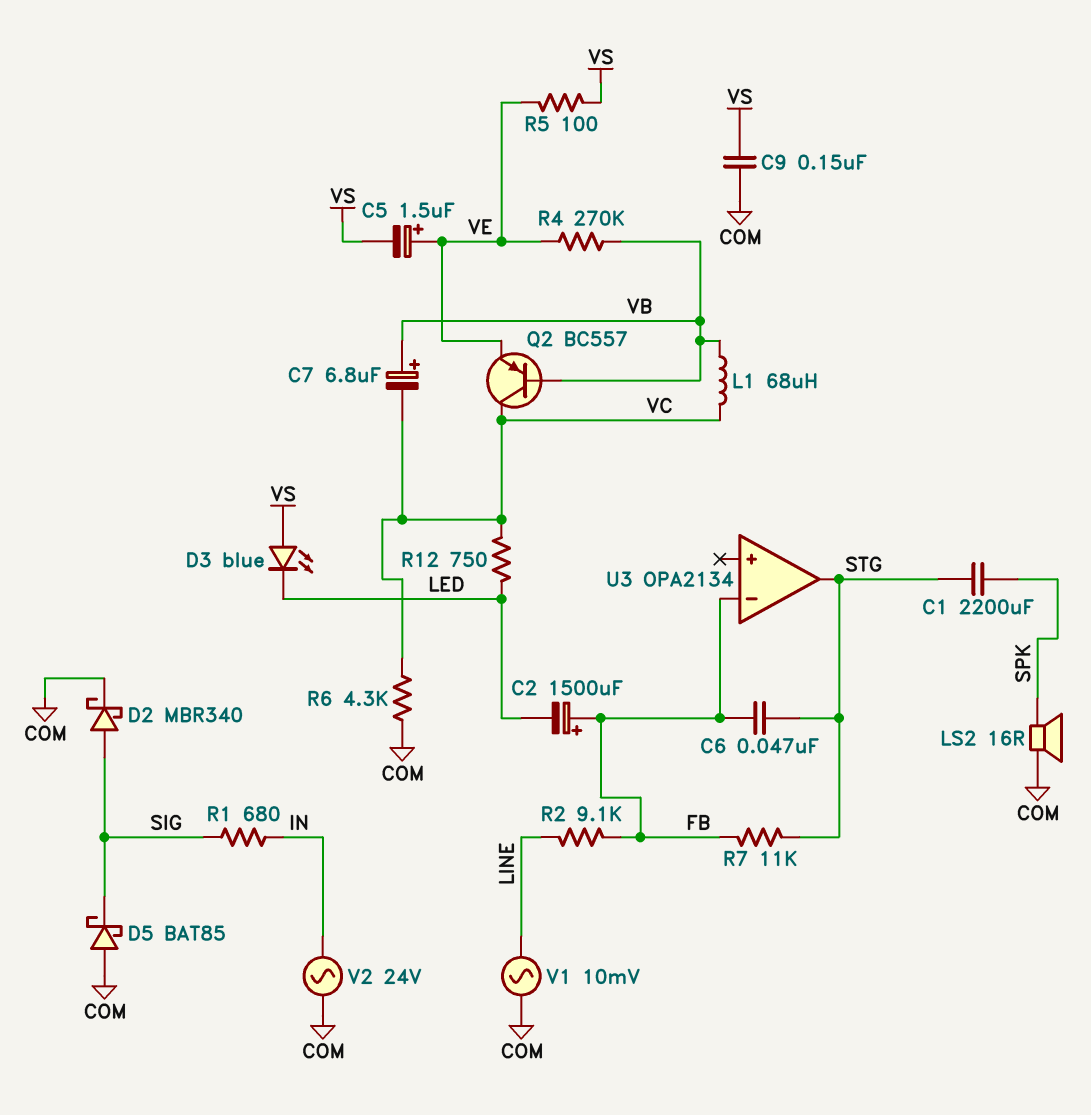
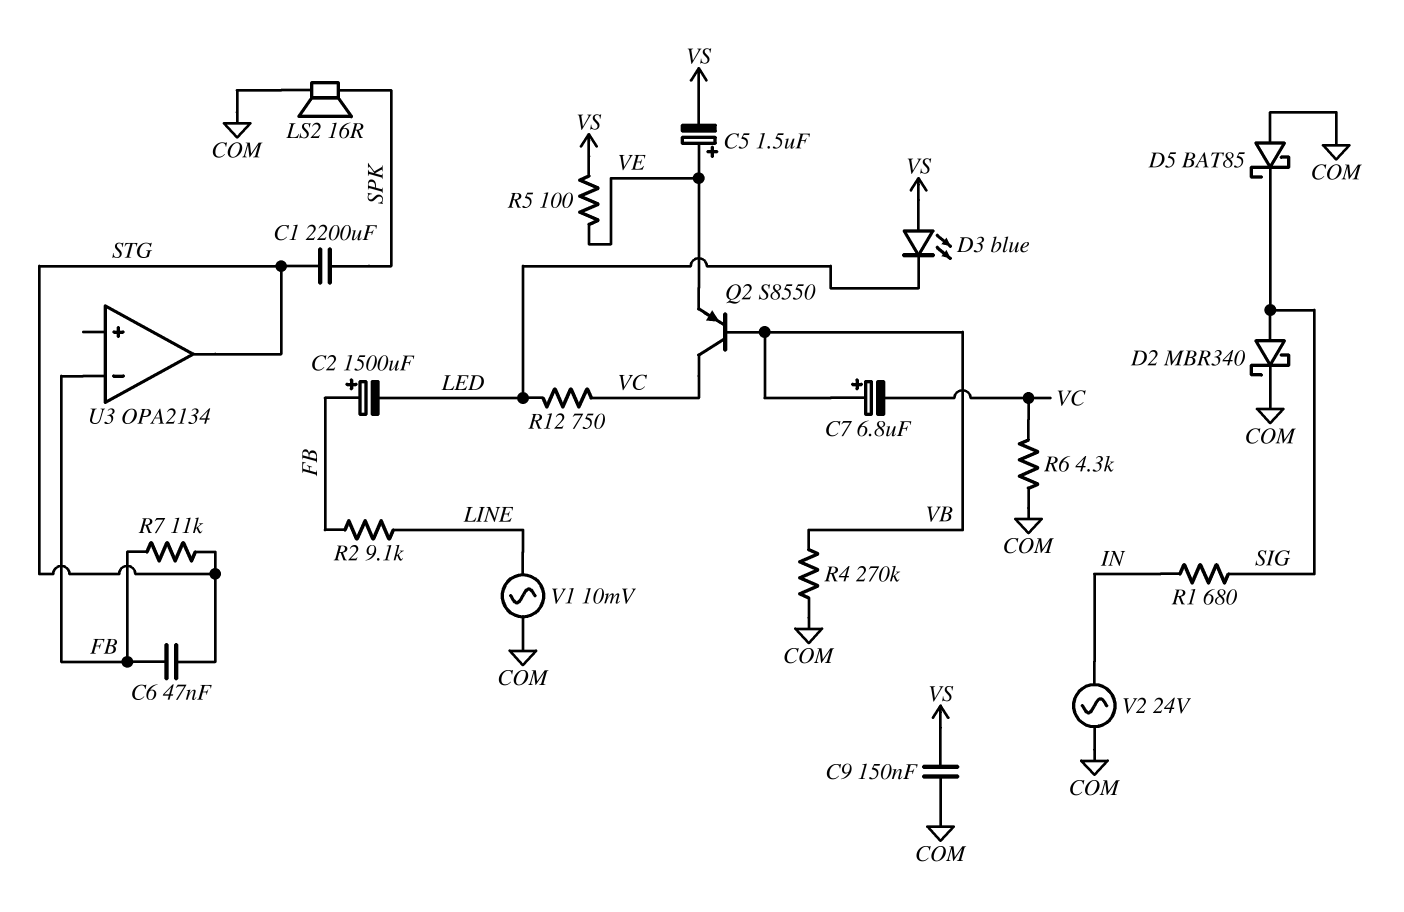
L1: 68uH (VB, VC) -> none
Q2: PNP BC557 (B VB, C VC, E VE) -> PNP S8550 (B VB, C VC, E VE)
R4: 270k (VB, VE) -> 270k (COM, VB)

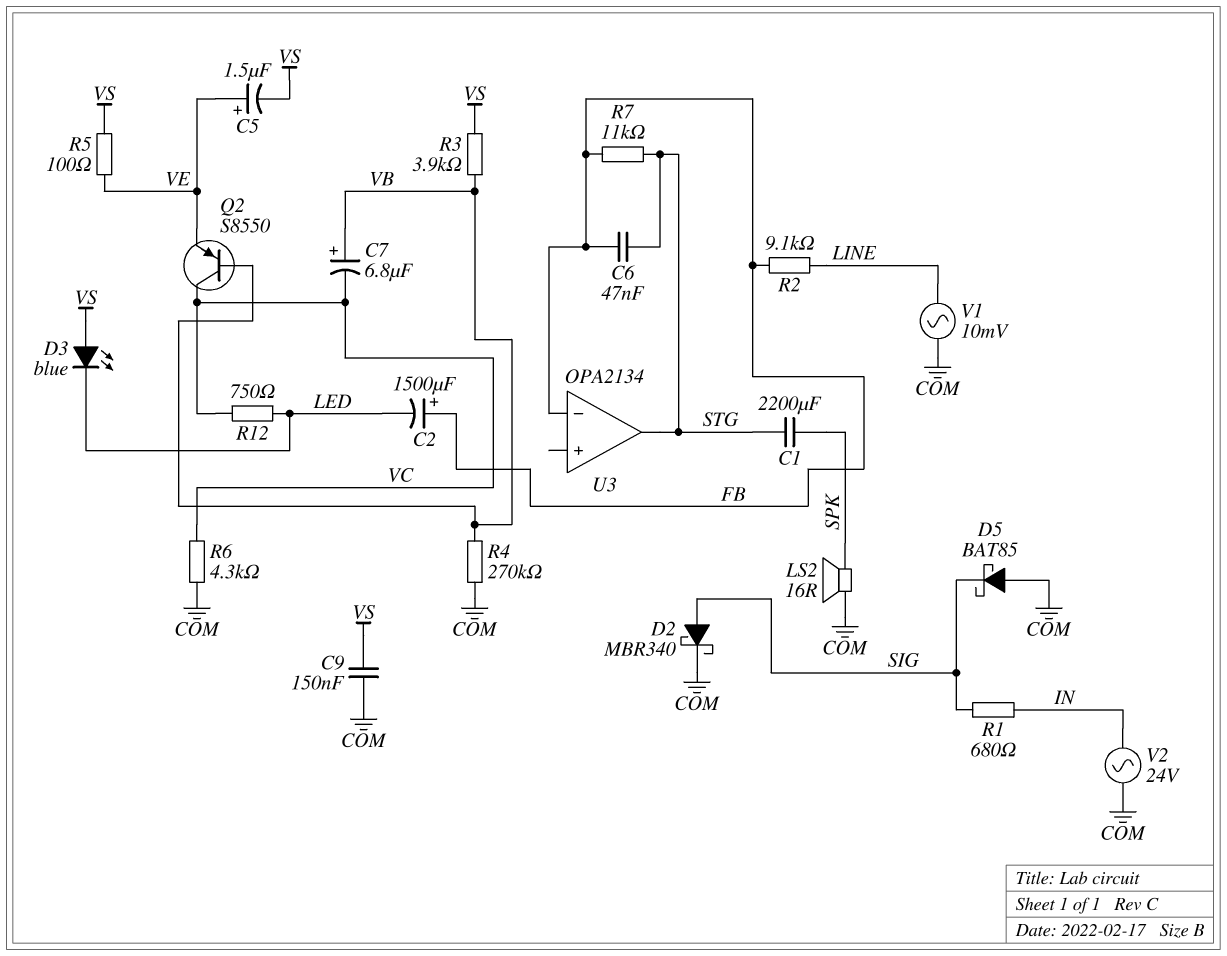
R3: none -> 3.9k (VB, VS)

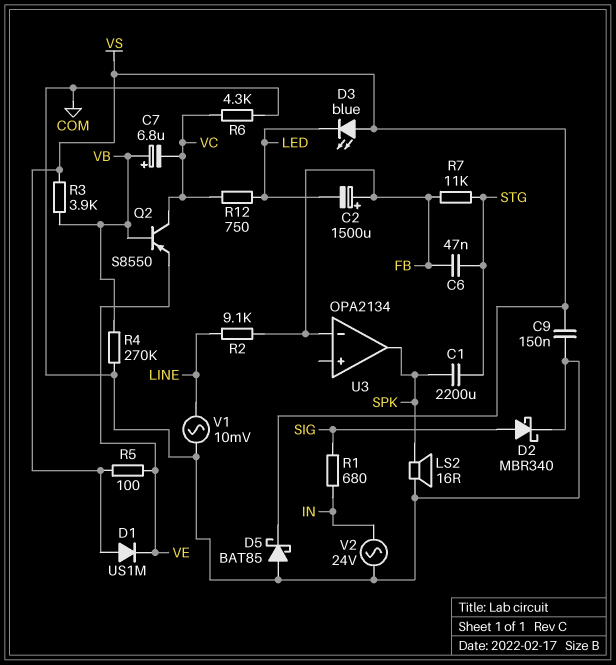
C5: 1.5uF (plus VE, minus VS) -> none
D1: none -> diode US1M (A VS, K VE)
D5: schottky BAT85 (A COM, K SIG) -> schottky BAT85 (A COM, K VS)
U3 pin out: STG -> SPK

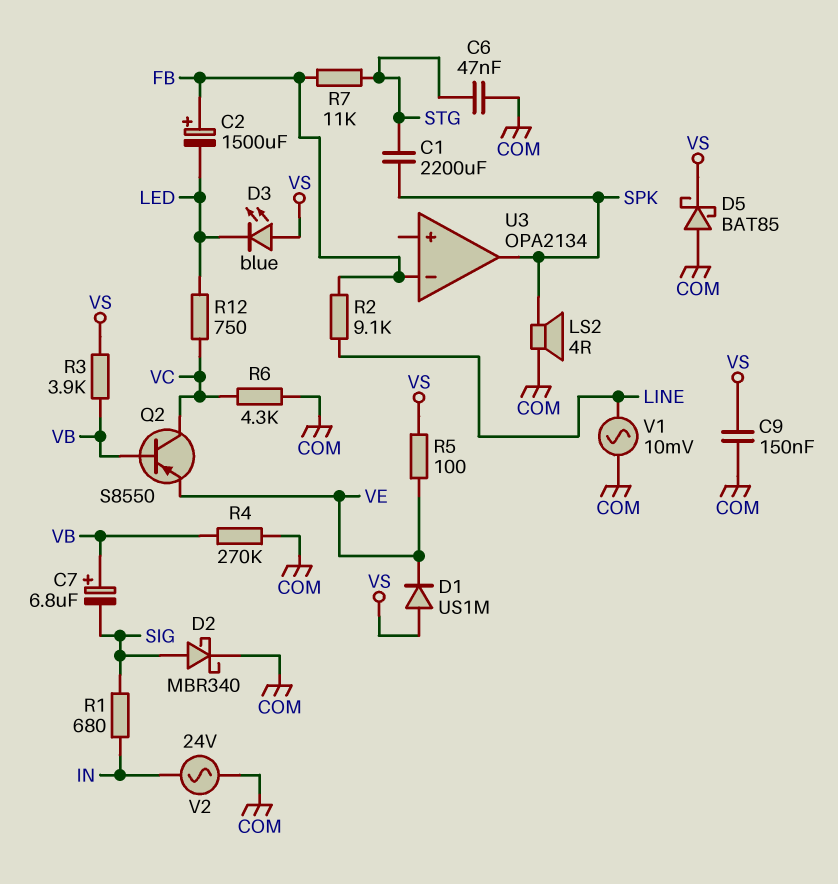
C6: 47nF (FB, STG) -> 47nF (COM, STG)
C7: 6.8uF (plus VB, minus VC) -> 6.8uF (plus VB, minus SIG)
LS2: speaker 16R (COM, SPK) -> speaker 4R (COM, SPK)

